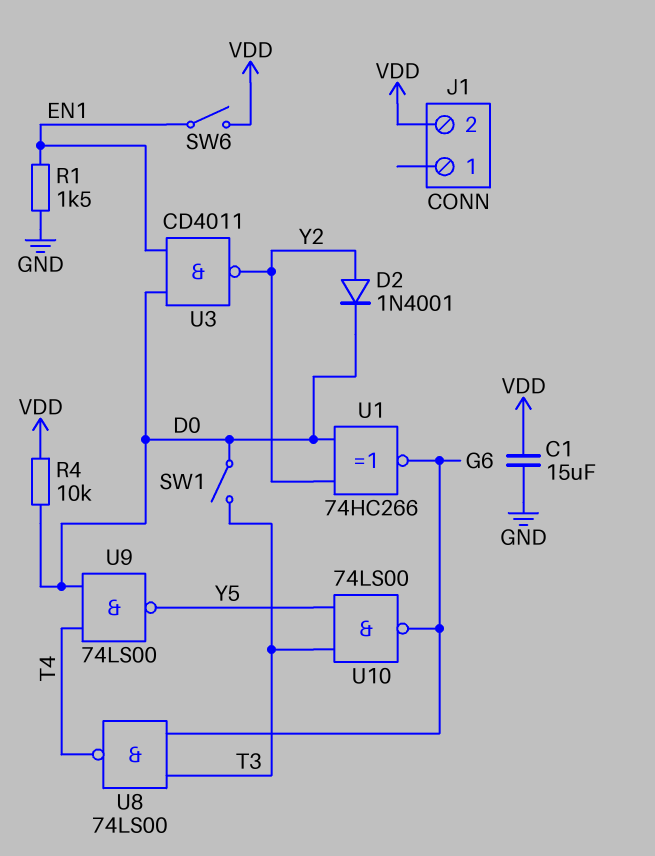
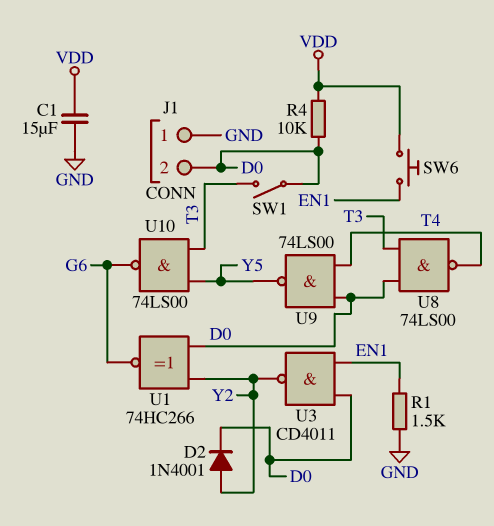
J1 pin 1: none -> GND
J1 pin 2: VDD -> D0
SW6: switch (EN1, VDD) -> button (EN1, VDD)
U8: NAND 74LS00 (in G6, in T3, out T4) -> NAND 74LS00 (in D0, in T3, out T4)

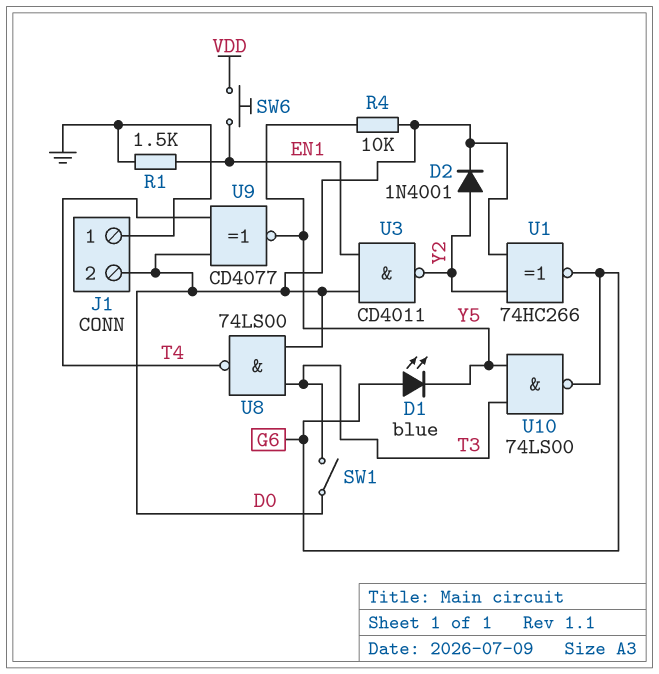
C1: 15uF (GND, VDD) -> none
D1: none -> LED blue (A G6, K Y5)
R4: 10k (D0, VDD) -> 10k (D0, Y5)
U9: NAND 74LS00 (in D0, in T4, out Y5) -> XNOR CD4077 (in D0, in T4, out Y5)

